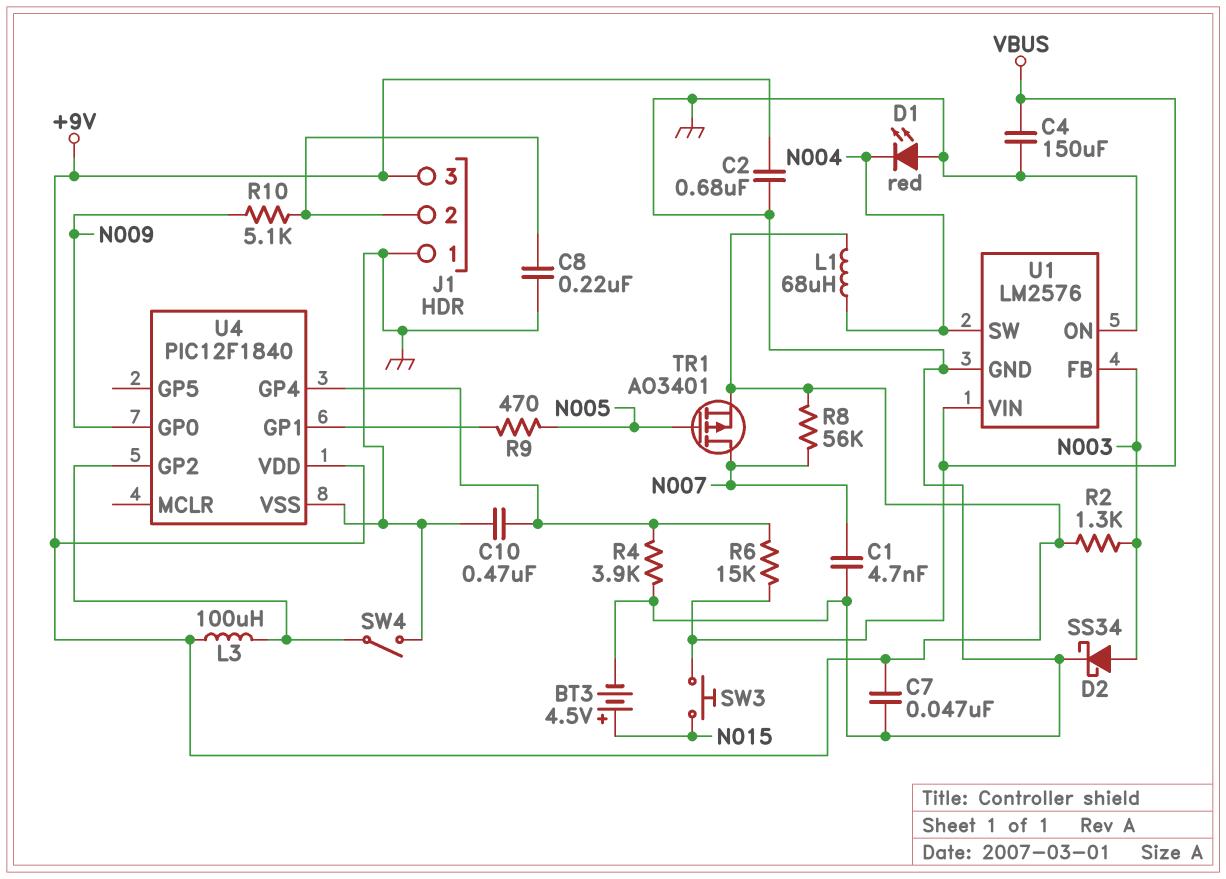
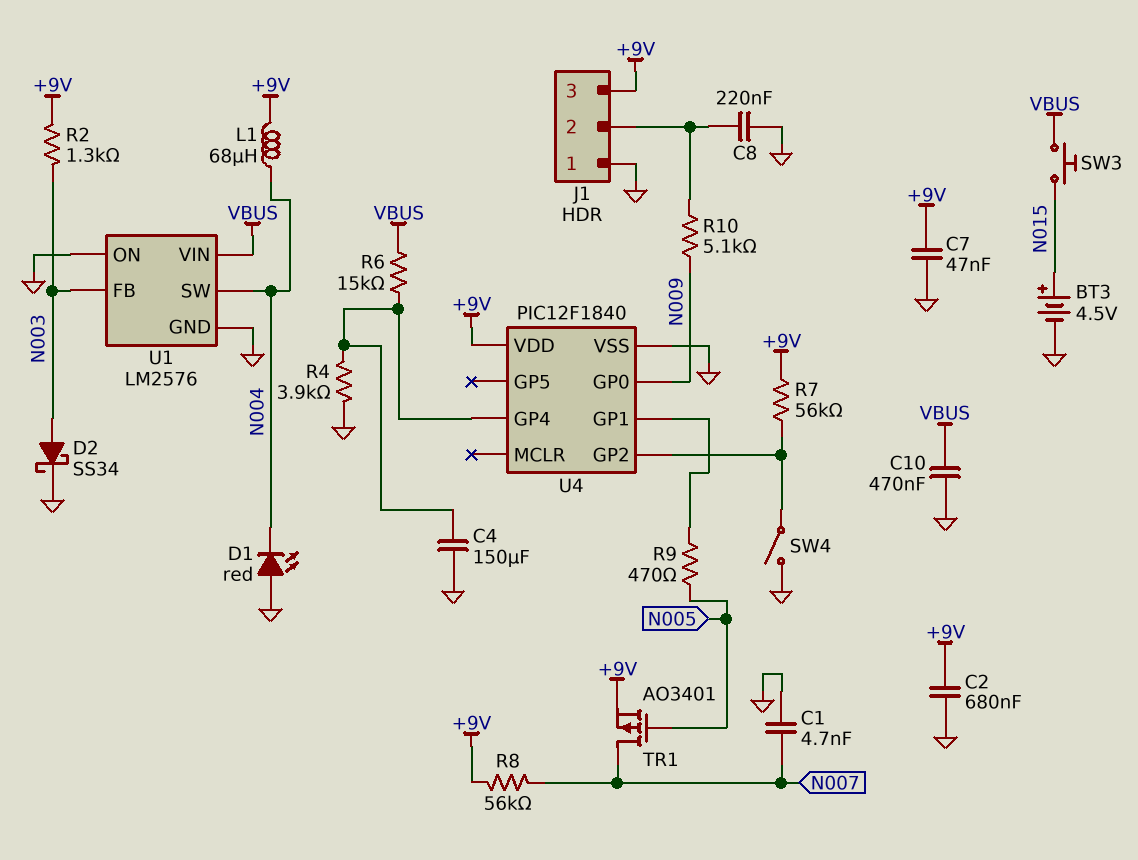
C4: 150uF (GND, VBUS) -> 150uF (GND, U4/GP4)
C10: 470nF (GND, U4/GP4) -> 470nF (GND, VBUS)
L3: 100uH (+9V, U4/GP2) -> none
R7: none -> 56k (+9V, U4/GP2)

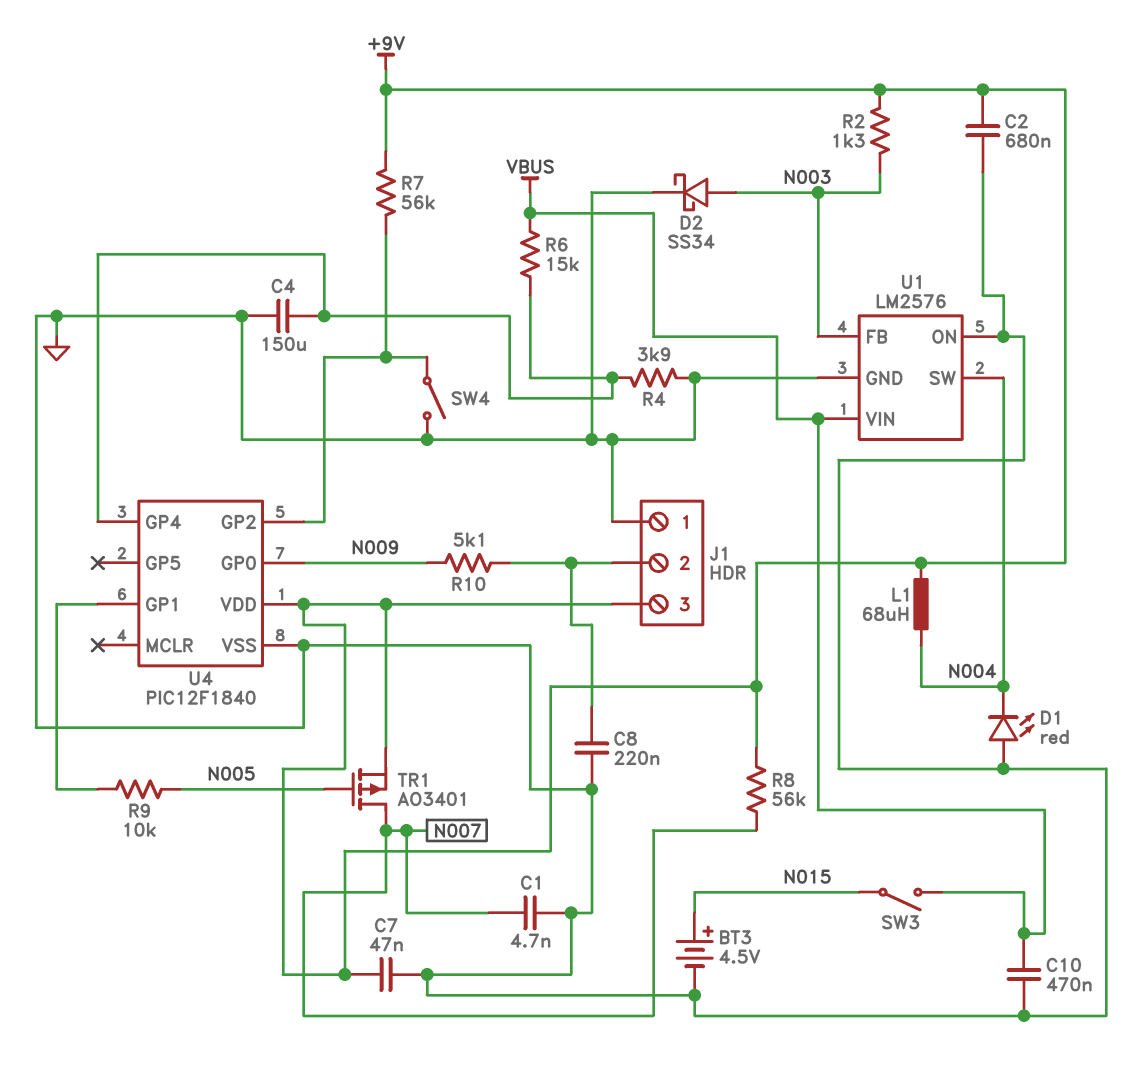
R9: 470 (N005, U4/GP1) -> 10k (N005, U4/GP1)
SW3: button (N015, VBUS) -> switch (N015, VBUS)

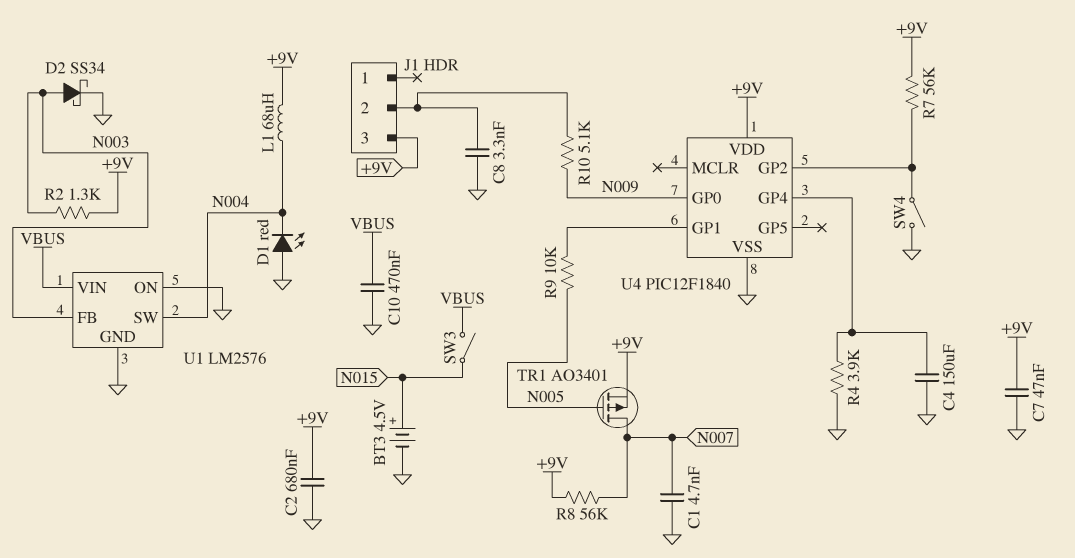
C8: 220nF (GND, J1/2) -> 3.3nF (GND, J1/2)
J1 pin 1: GND -> none
R6: 15k (U4/GP4, VBUS) -> none

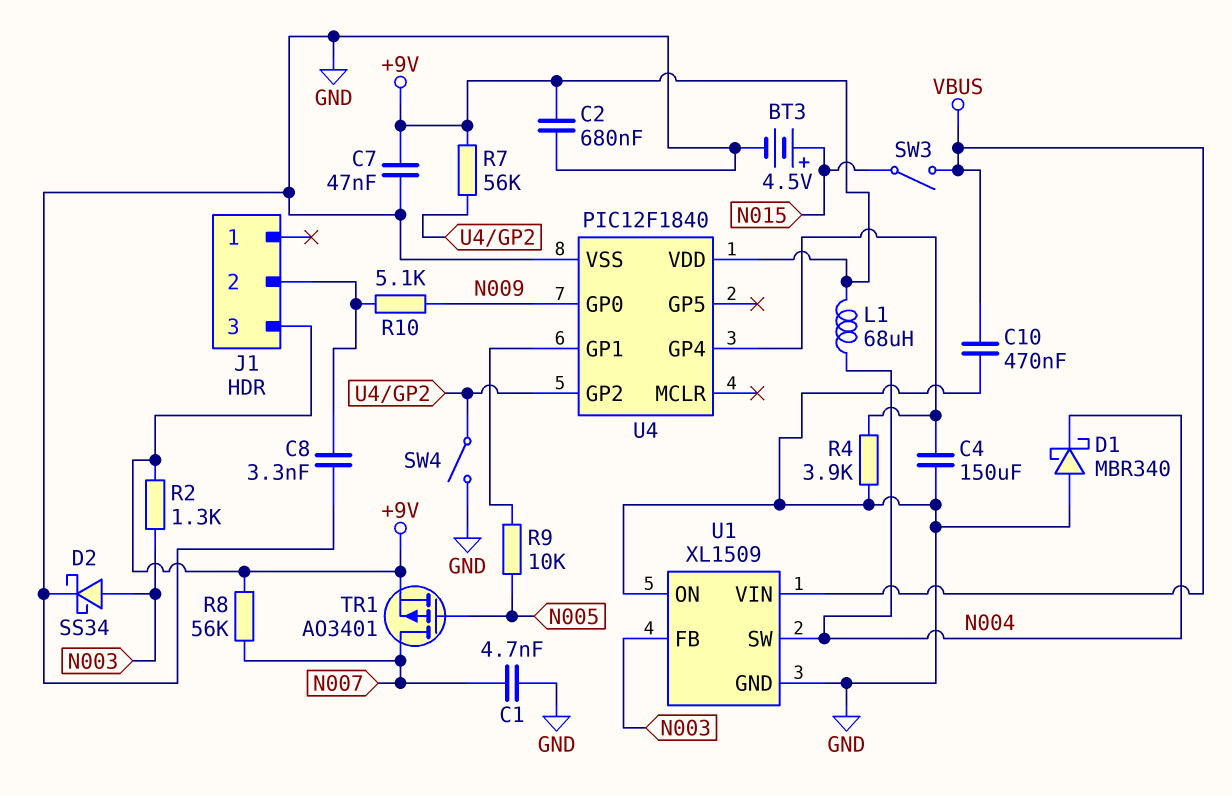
D1: LED red (A GND, K N004) -> schottky MBR340 (A GND, K N004)
U1: LM2576 -> XL1509

